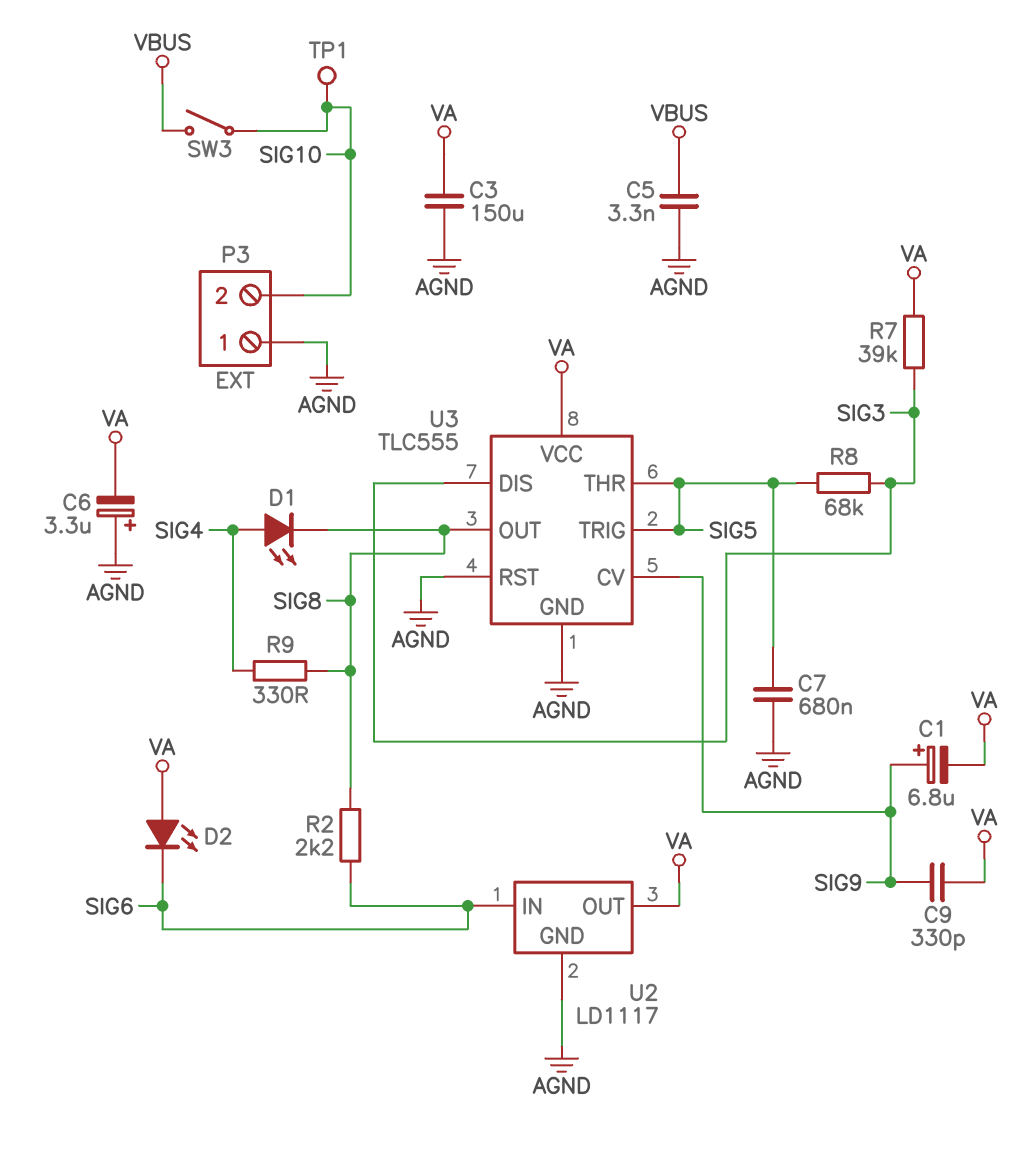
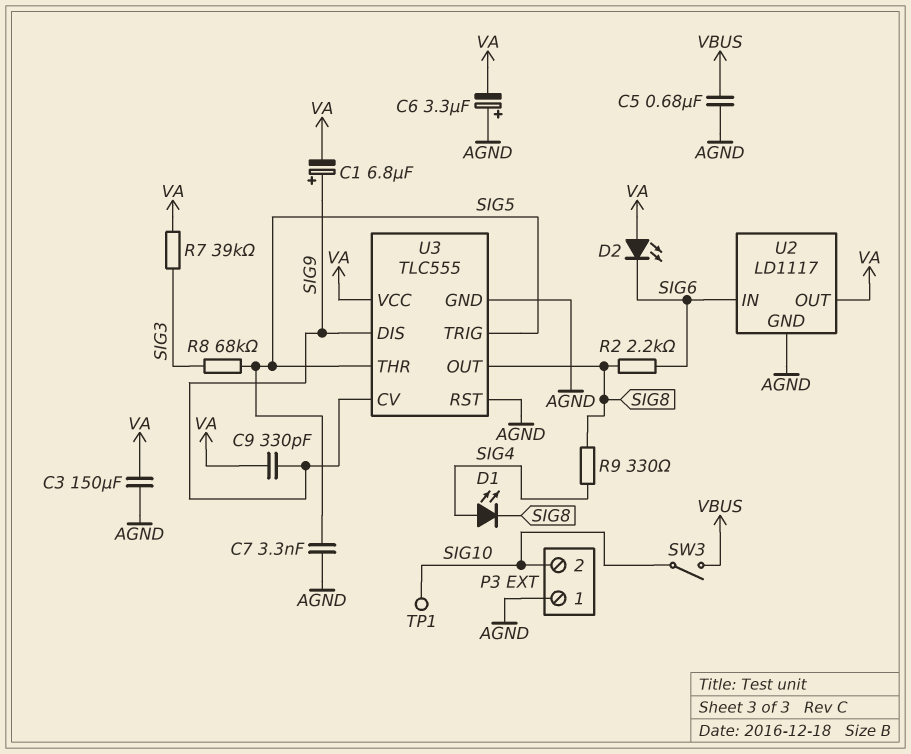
C5: 3.3nF (AGND, VBUS) -> 680nF (AGND, VBUS)
C7: 680nF (AGND, SIG5) -> 3.3nF (AGND, SIG5)
U3 pin DIS: SIG3 -> SIG9

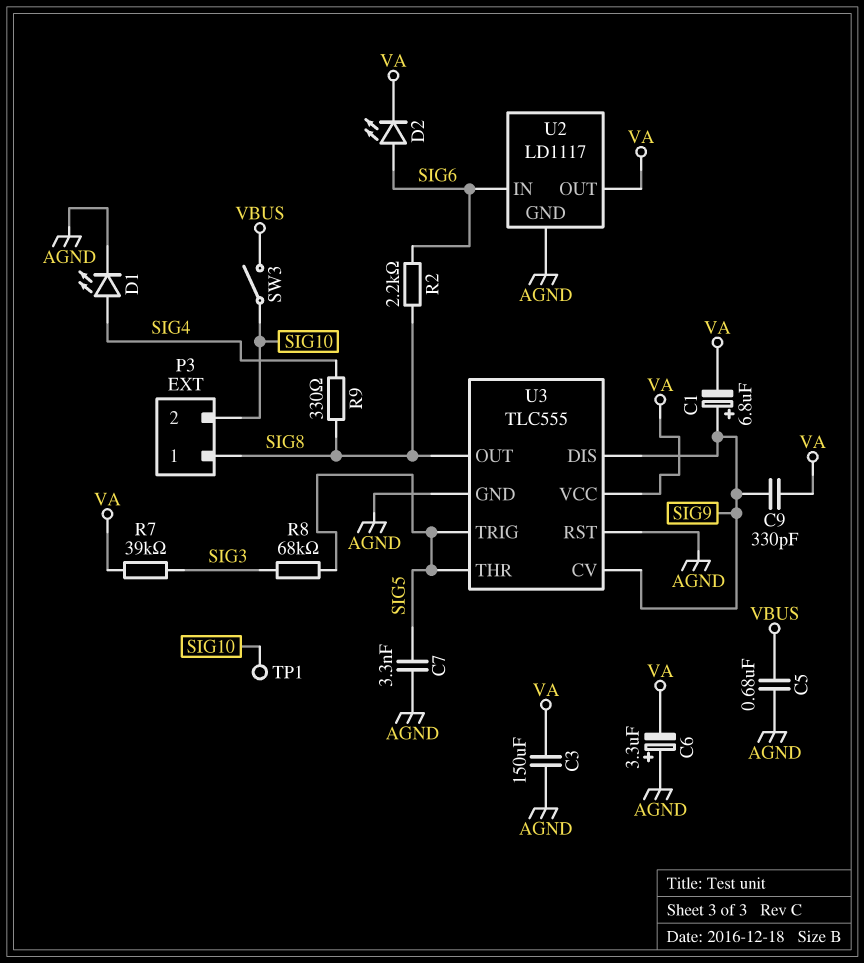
D1: LED (A SIG4, K SIG8) -> LED (A SIG4, K AGND)
D2: LED (A VA, K SIG6) -> LED (A SIG6, K VA)
P3 pin 1: AGND -> SIG8

